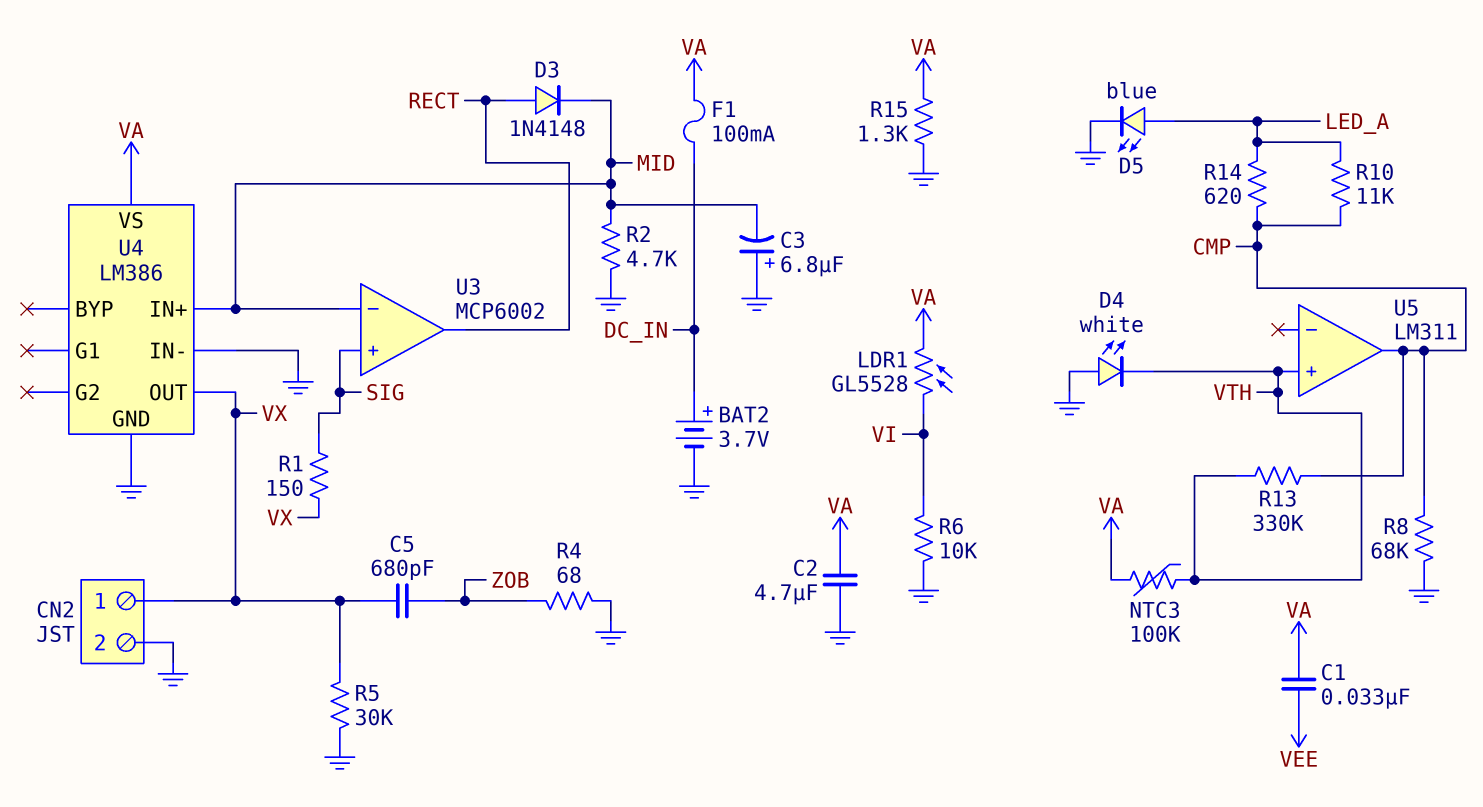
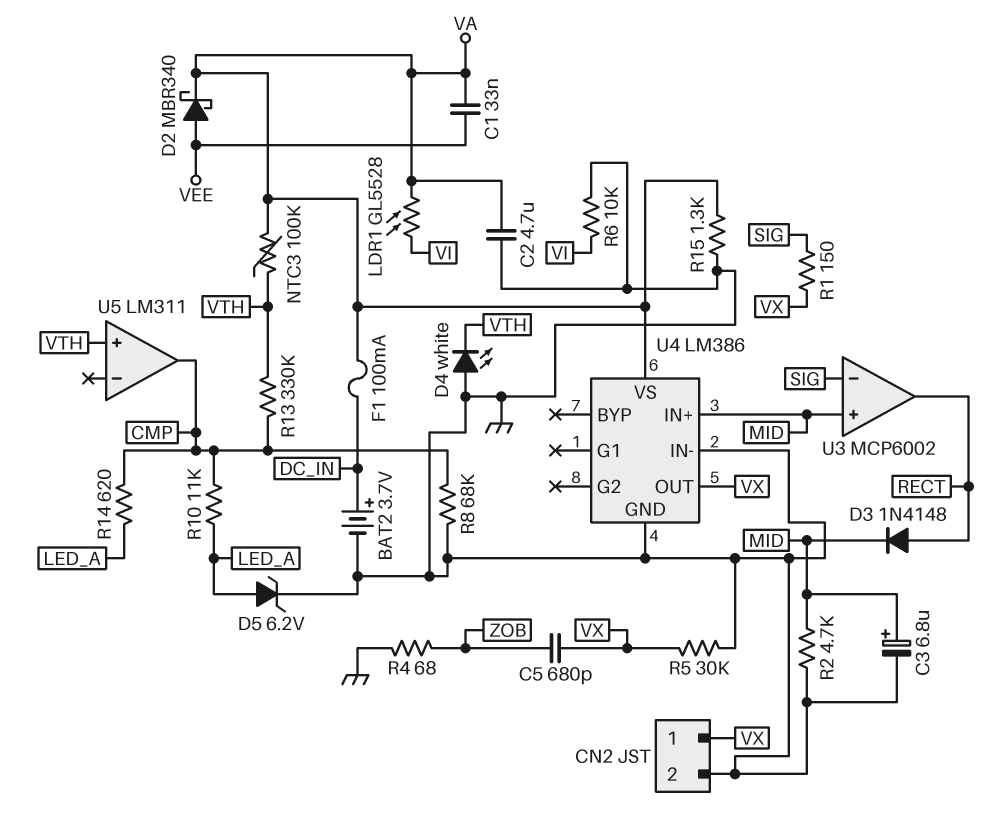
C3: 6.8uF (plus GND, minus MID) -> 6.8uF (plus MID, minus GND)
D2: none -> schottky MBR340 (A VEE, K VA)
D5: LED blue (A LED_A, K GND) -> zener 6.2V (A LED_A, K GND)
U3 pin in+: SIG -> MID
U3 pin in-: MID -> SIG

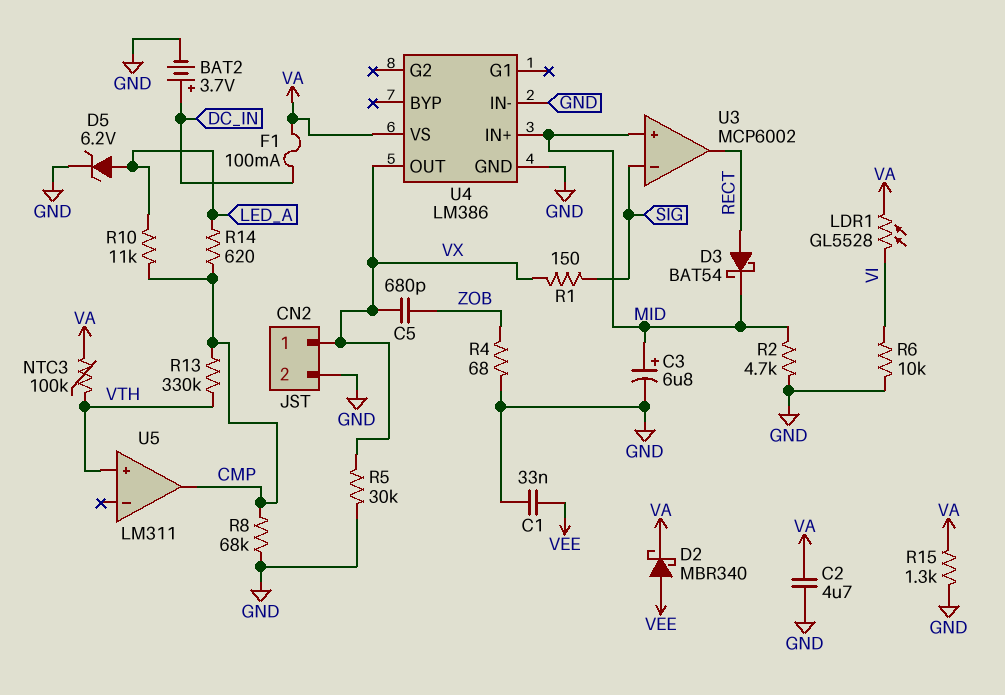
C1: 33nF (VA, VEE) -> 33nF (GND, VEE)
D3: diode 1N4148 (A RECT, K MID) -> schottky BAT54 (A RECT, K MID)
D4: LED white (A GND, K VTH) -> none

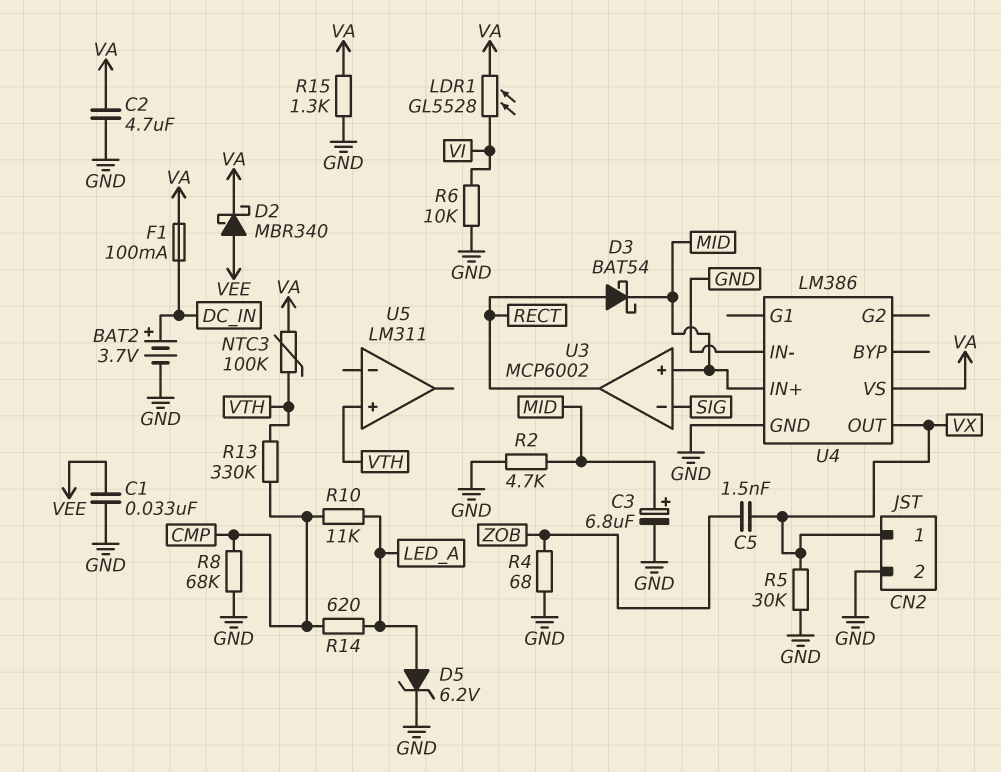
C5: 680pF (VX, ZOB) -> 1.5nF (VX, ZOB)
R1: 150 (SIG, VX) -> none
U5 pin out: CMP -> none

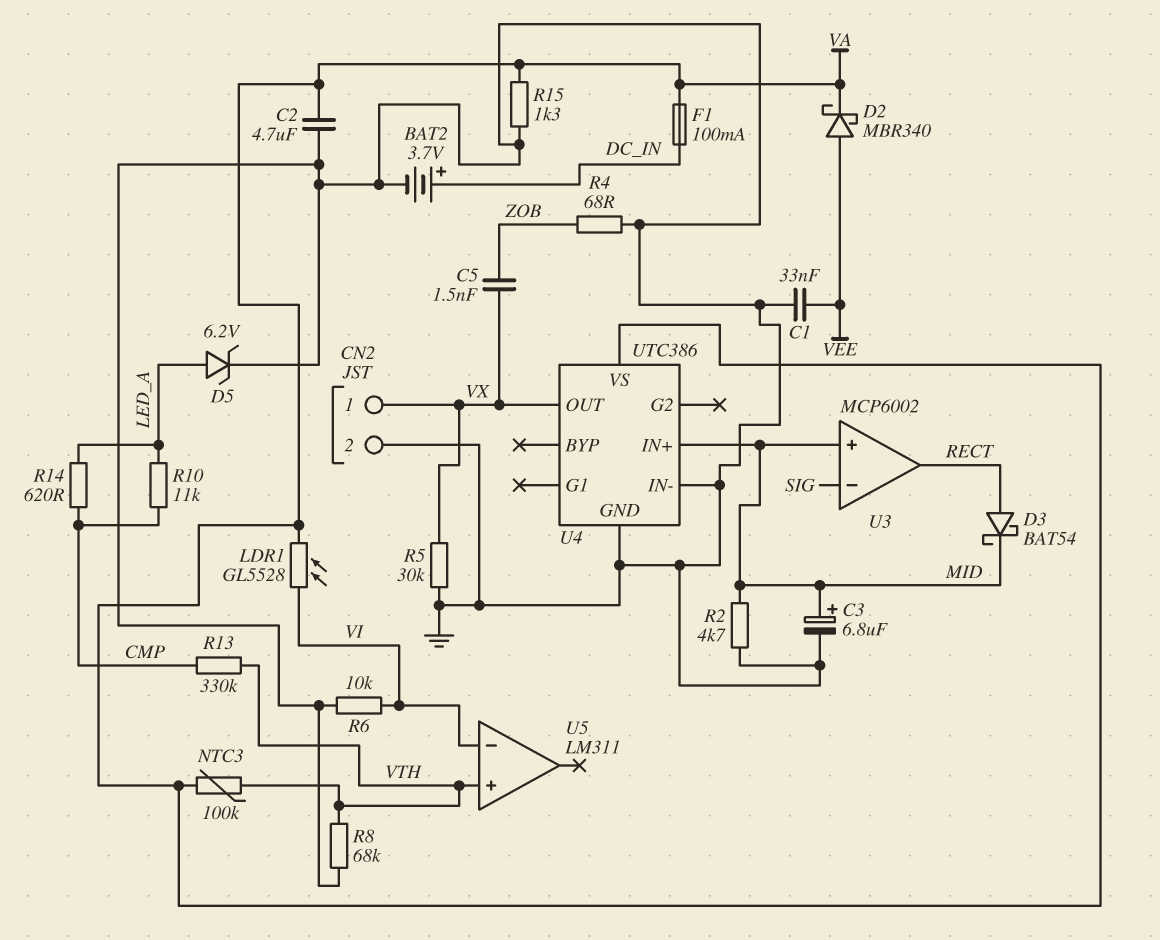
R8: 68k (CMP, GND) -> 68k (GND, VTH)
U4: LM386 -> UTC386
U5 pin in-: none -> VI

